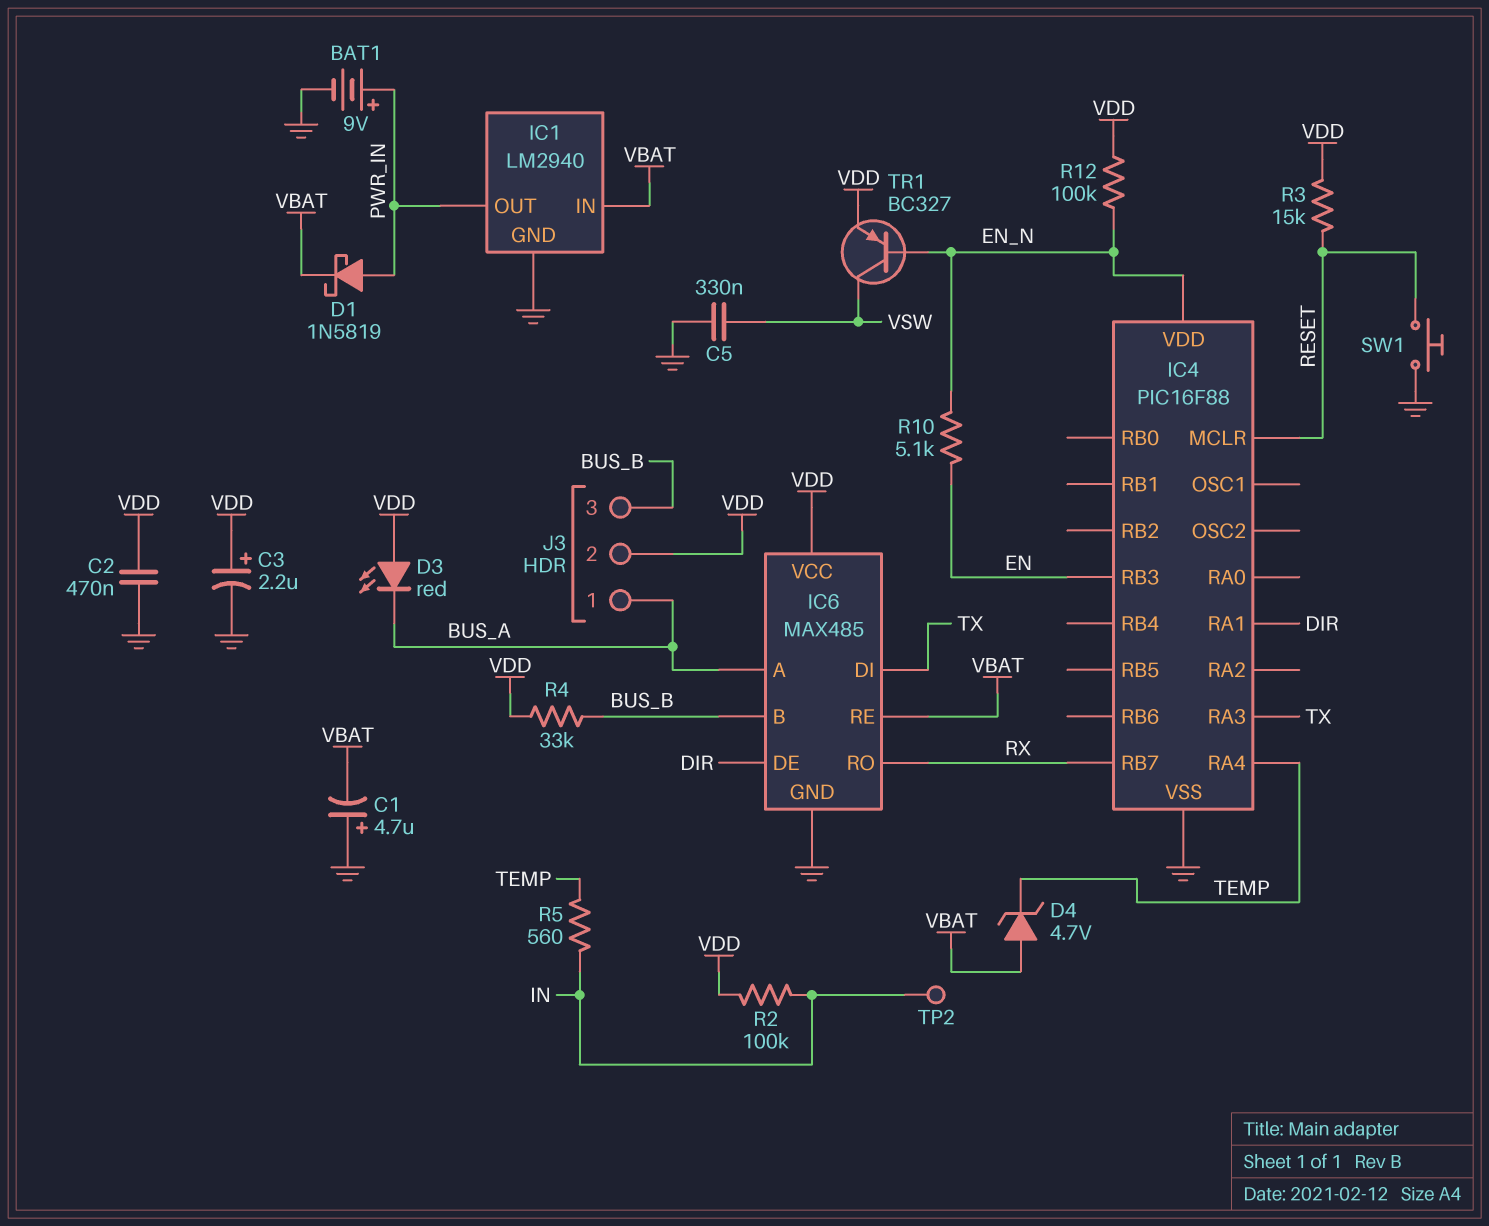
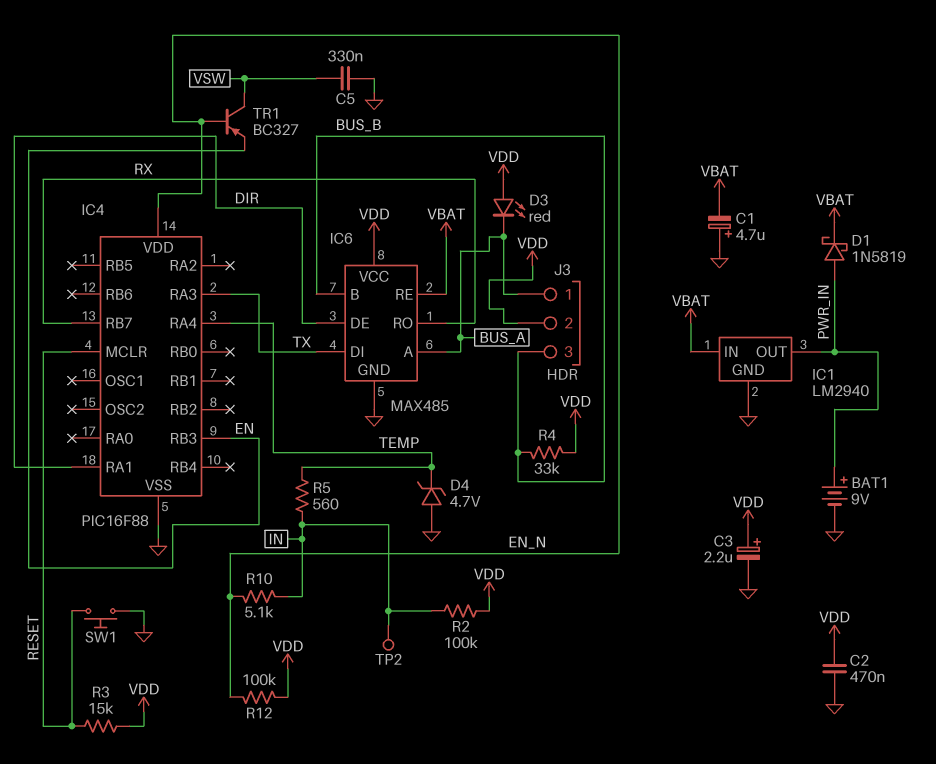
D4: zener 4.7V (A VBAT, K TEMP) -> zener 4.7V (A GND, K TEMP)
R10: 5.1k (EN, EN_N) -> 5.1k (EN_N, IN)
TR1: PNP BC327 (B EN_N, C VSW, E VDD) -> PNP BC327 (B EN_N, C VSW, E EN)

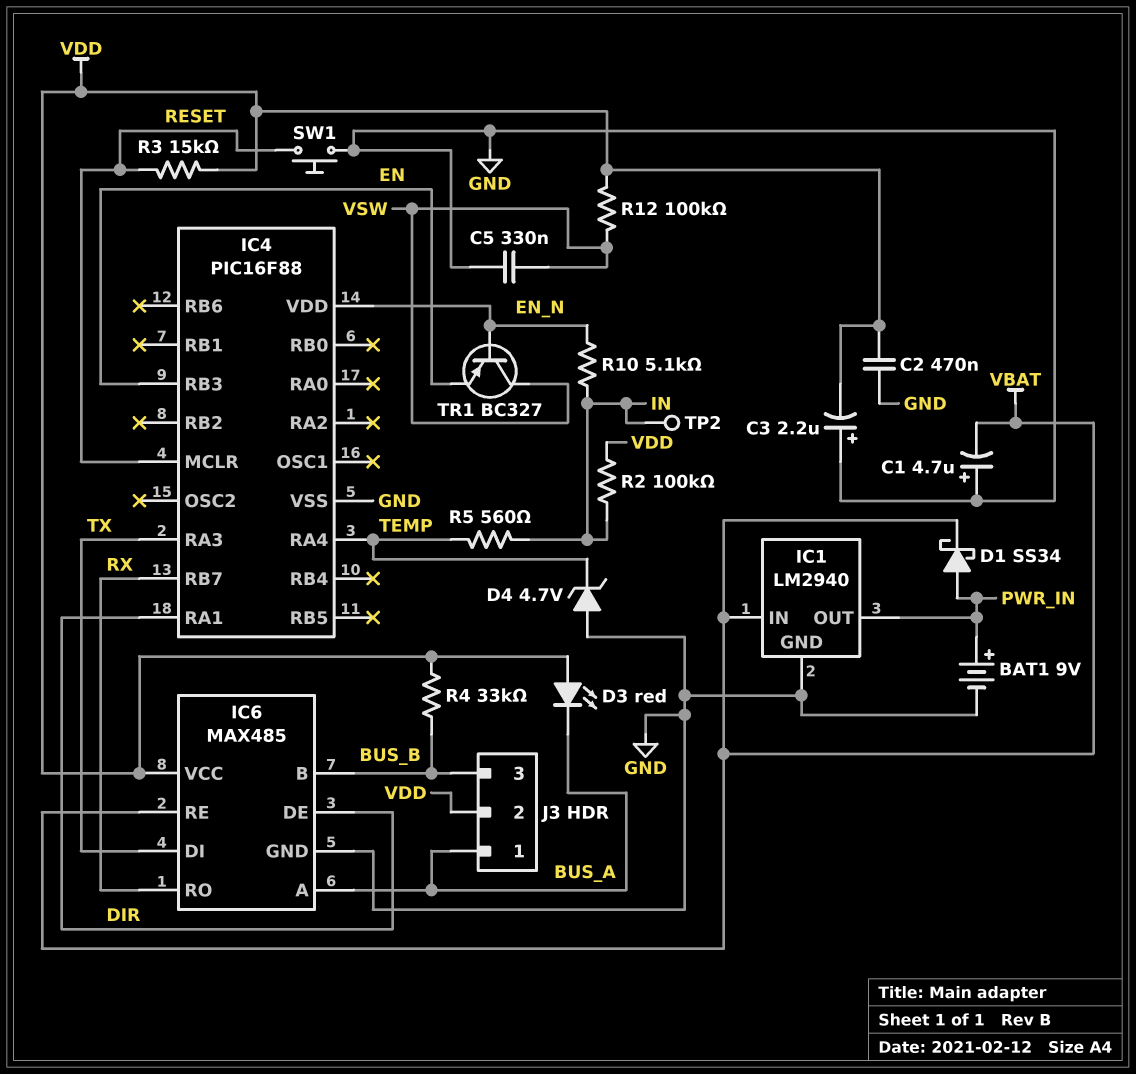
C3: 2.2uF (plus VDD, minus GND) -> 2.2uF (plus GND, minus VDD)
D1: schottky 1N5819 (A PWR_IN, K VBAT) -> schottky SS34 (A PWR_IN, K VBAT)
R12: 100k (EN_N, VDD) -> 100k (VDD, VSW)

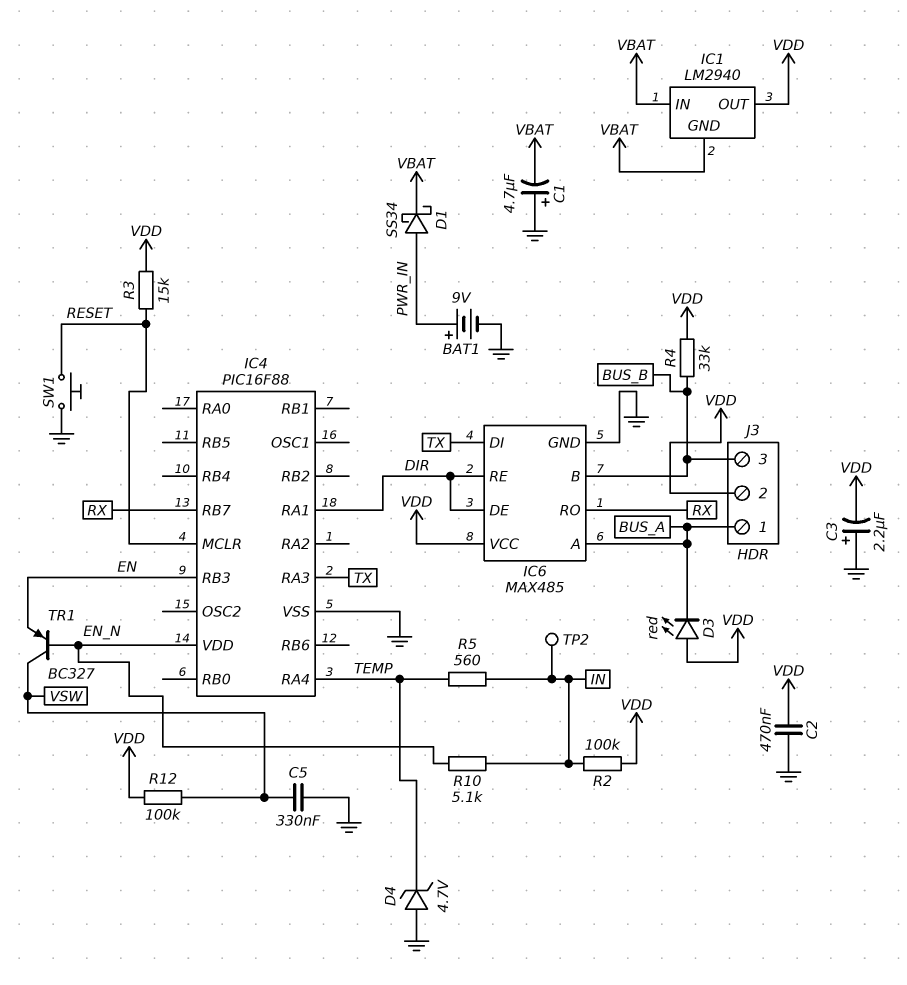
IC1 pin GND: GND -> VBAT
IC1 pin OUT: PWR_IN -> VDD
IC6 pin RE: VBAT -> DIR

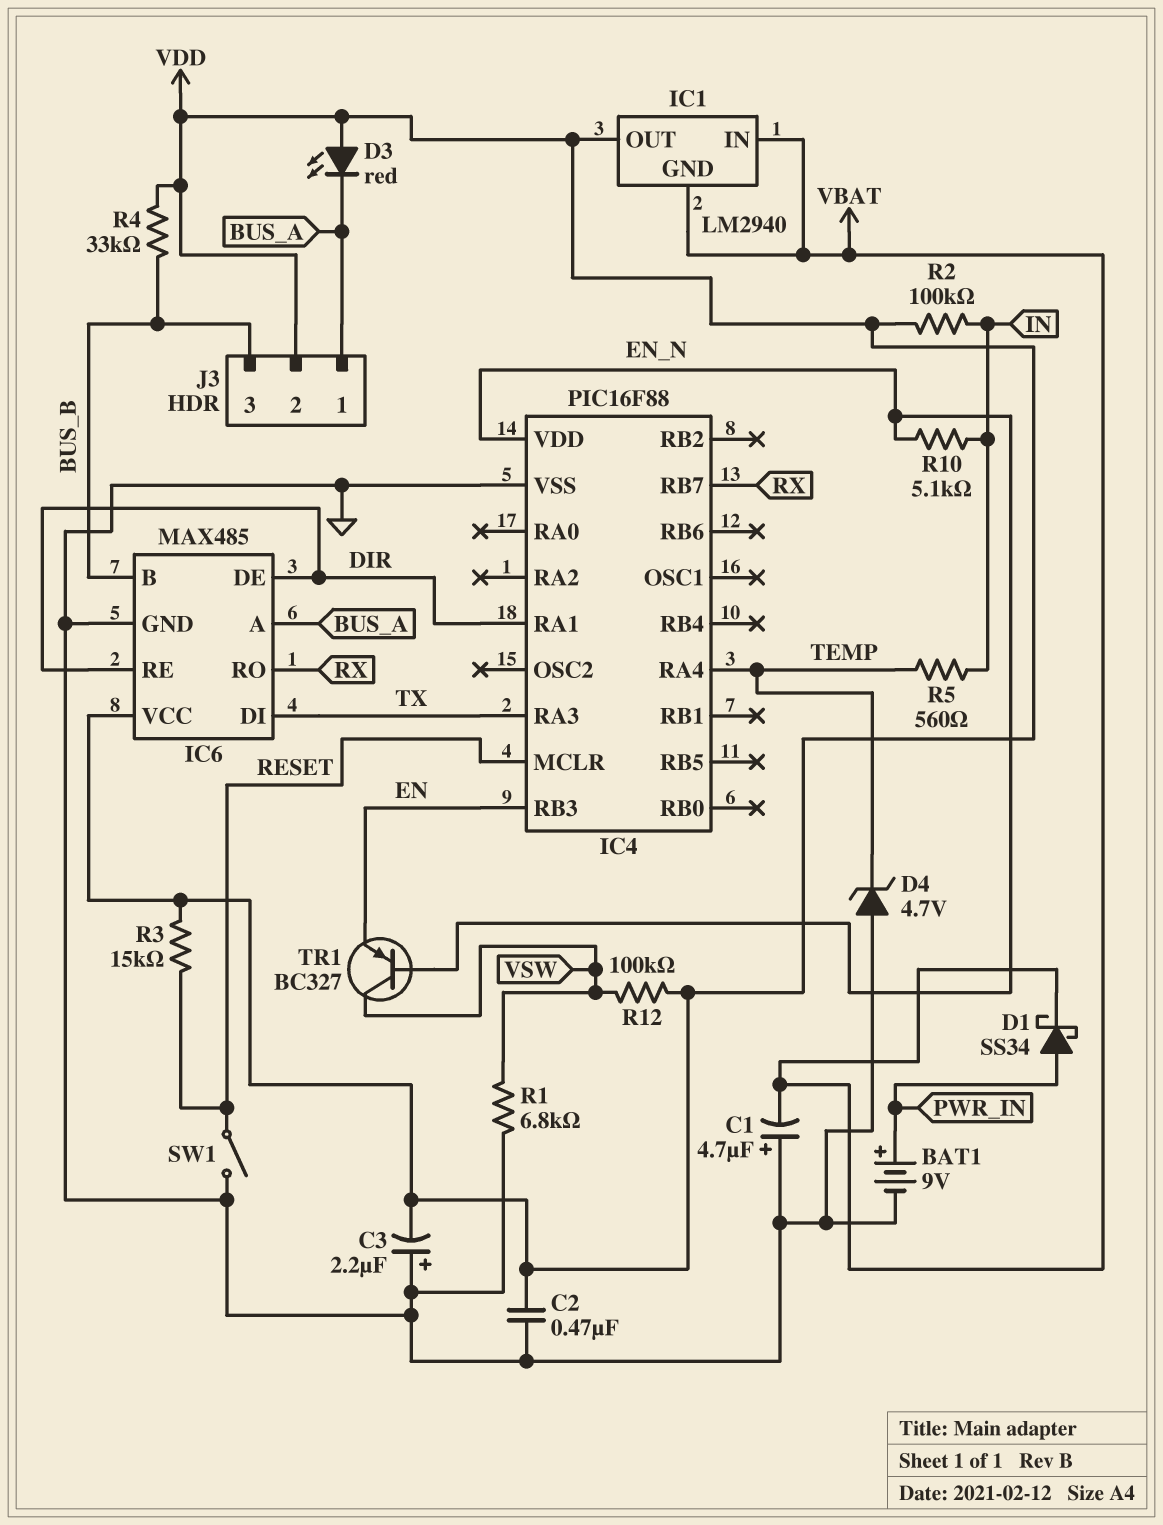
C5: 330nF (GND, VSW) -> none
R1: none -> 6.8k (GND, VSW)
SW1: button (GND, RESET) -> switch (GND, RESET)
TP2: test point (IN) -> none

